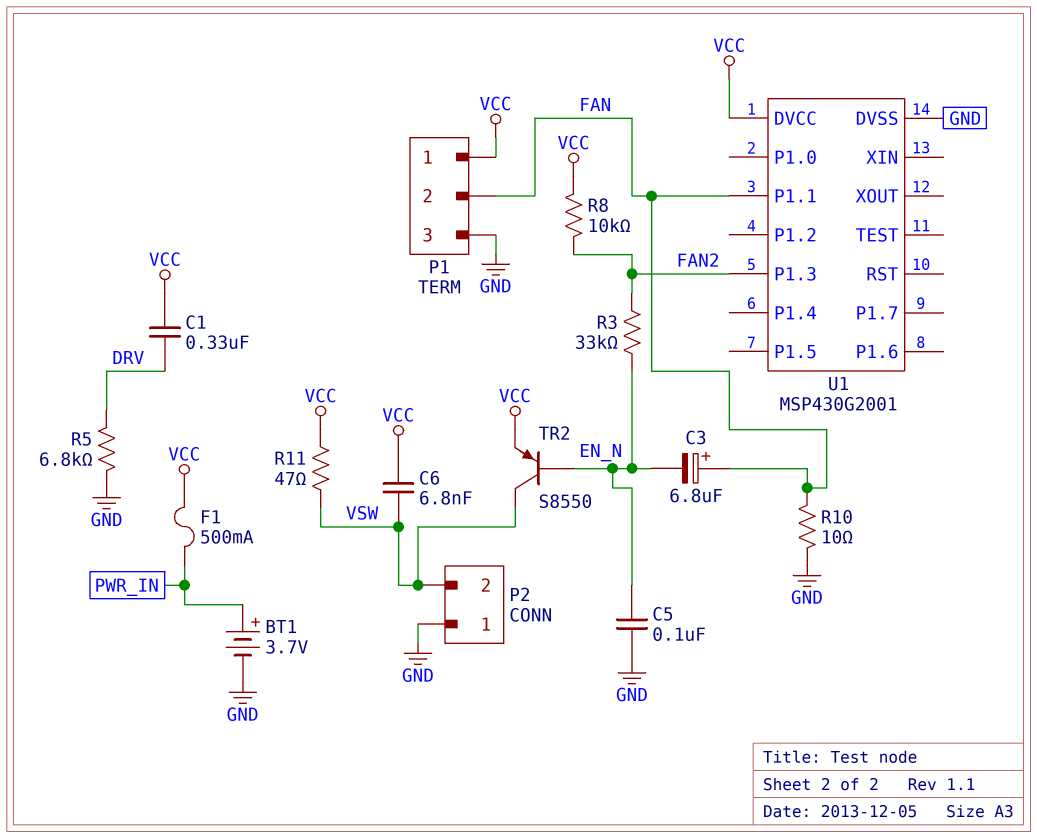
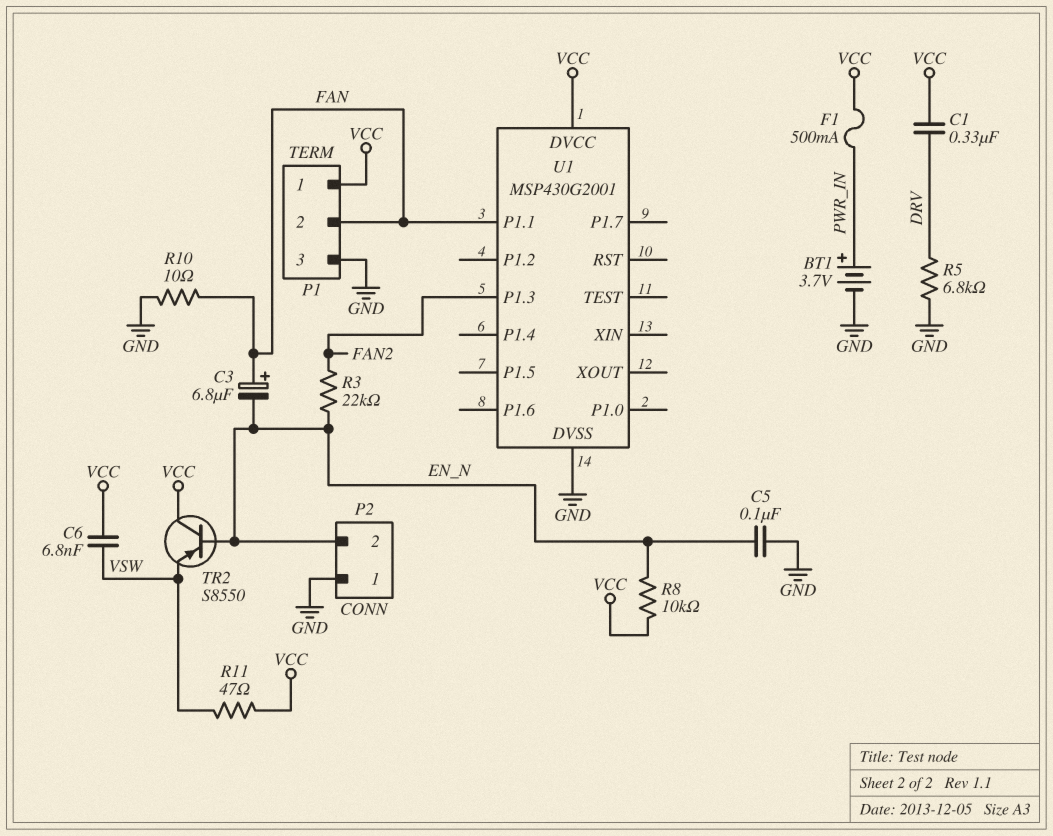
P2 pin 2: VSW -> EN_N
R3: 33k (EN_N, FAN2) -> 22k (EN_N, FAN2)
R8: 10k (FAN2, VCC) -> 10k (EN_N, VCC)
TR2: PNP S8550 (B EN_N, C VSW, E VCC) -> PNP S8550 (B EN_N, C VCC, E VSW)

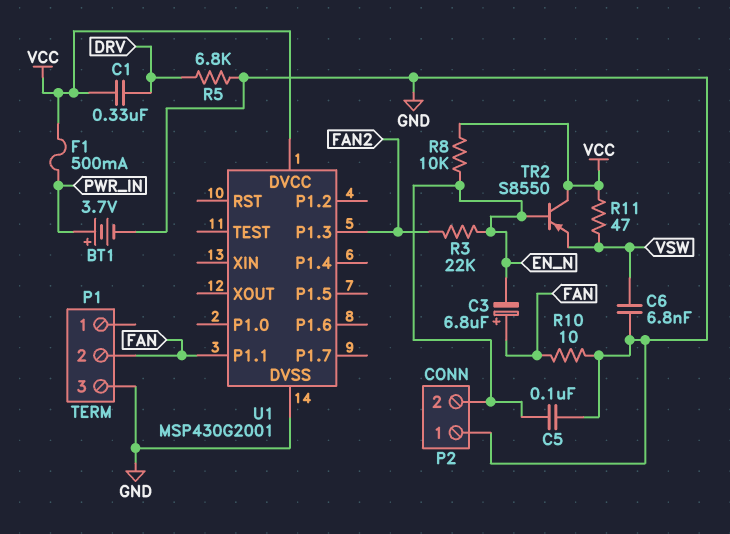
C6: 6.8nF (VCC, VSW) -> 6.8nF (GND, VSW)
P1 pin 1: VCC -> none

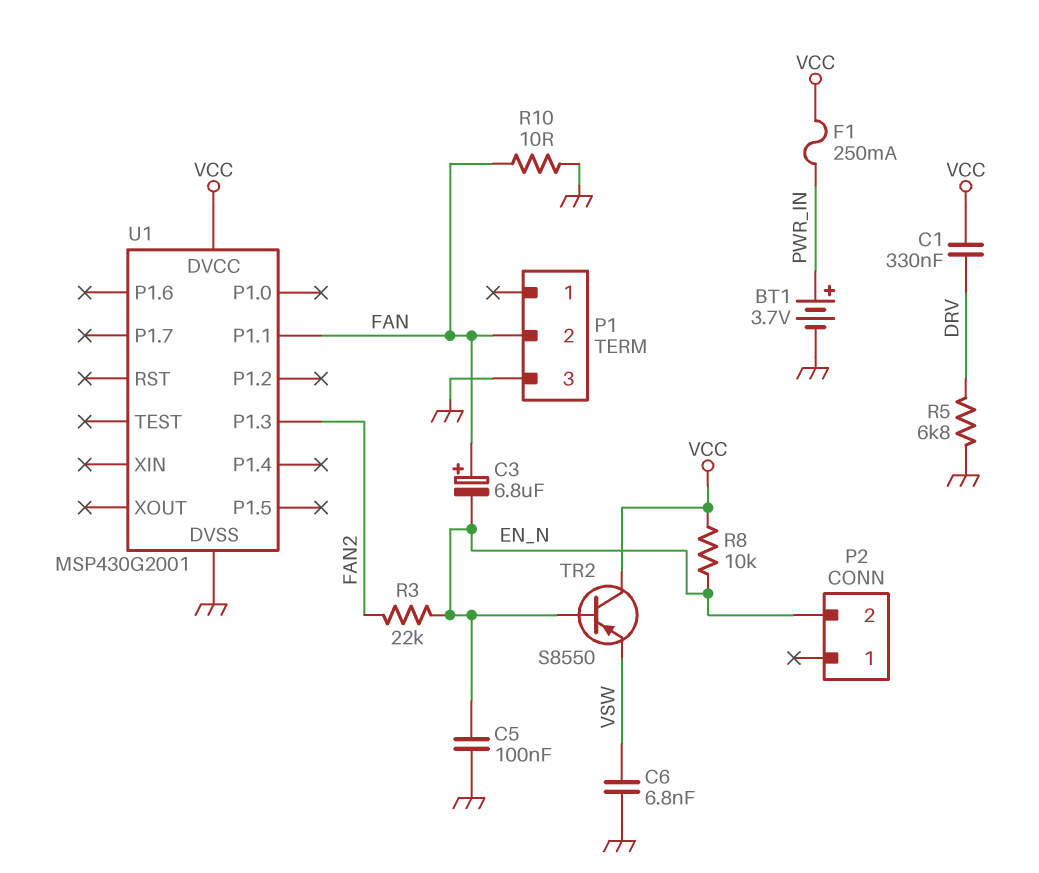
F1: 500mA (PWR_IN, VCC) -> 250mA (PWR_IN, VCC)
P2 pin 1: GND -> none
R11: 47 (VCC, VSW) -> none

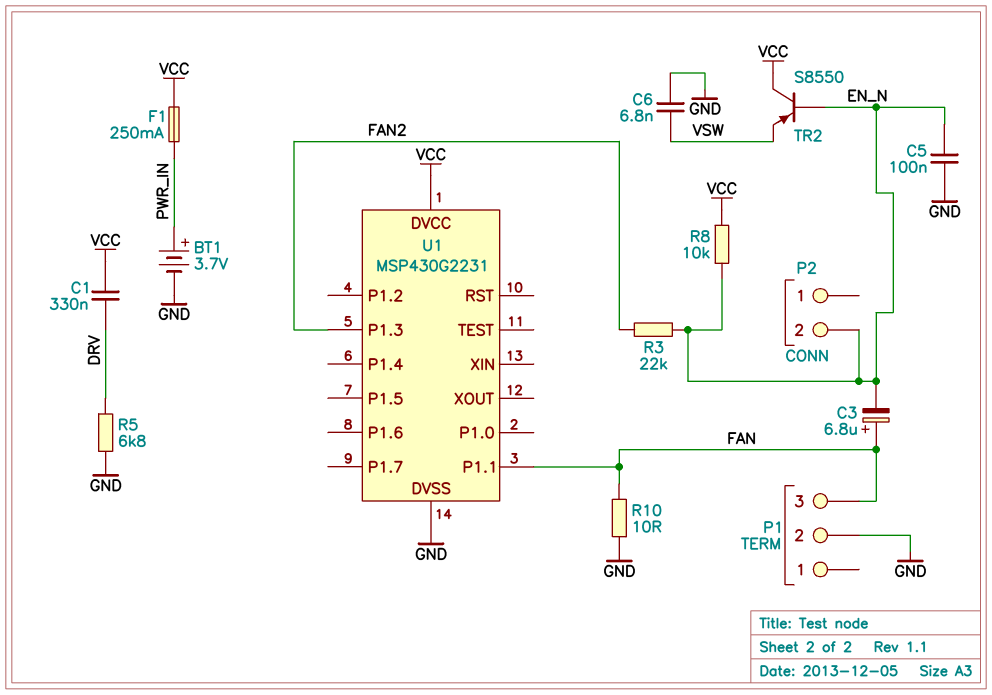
P1 pin 2: FAN -> GND
P1 pin 3: GND -> FAN
U1: MSP430G2001 -> MSP430G2231

